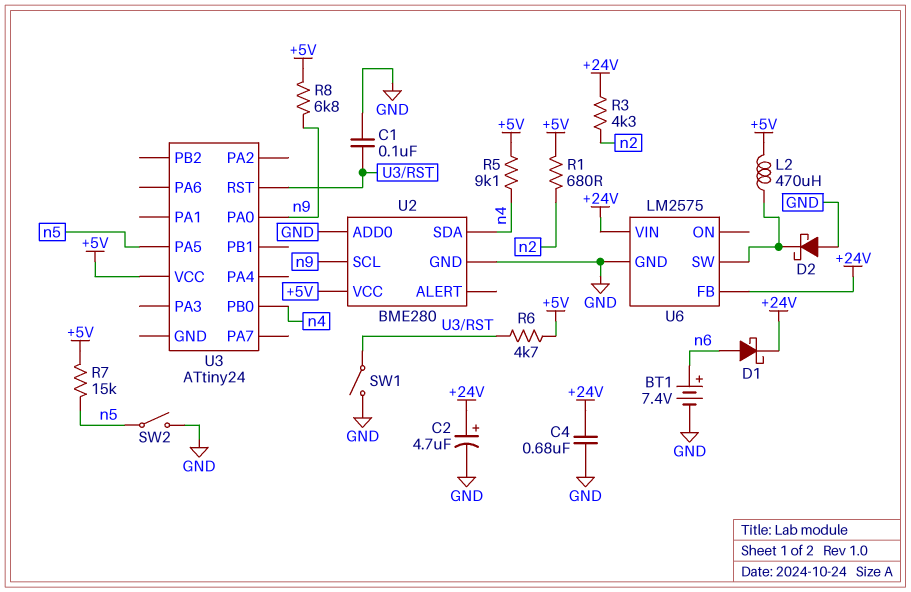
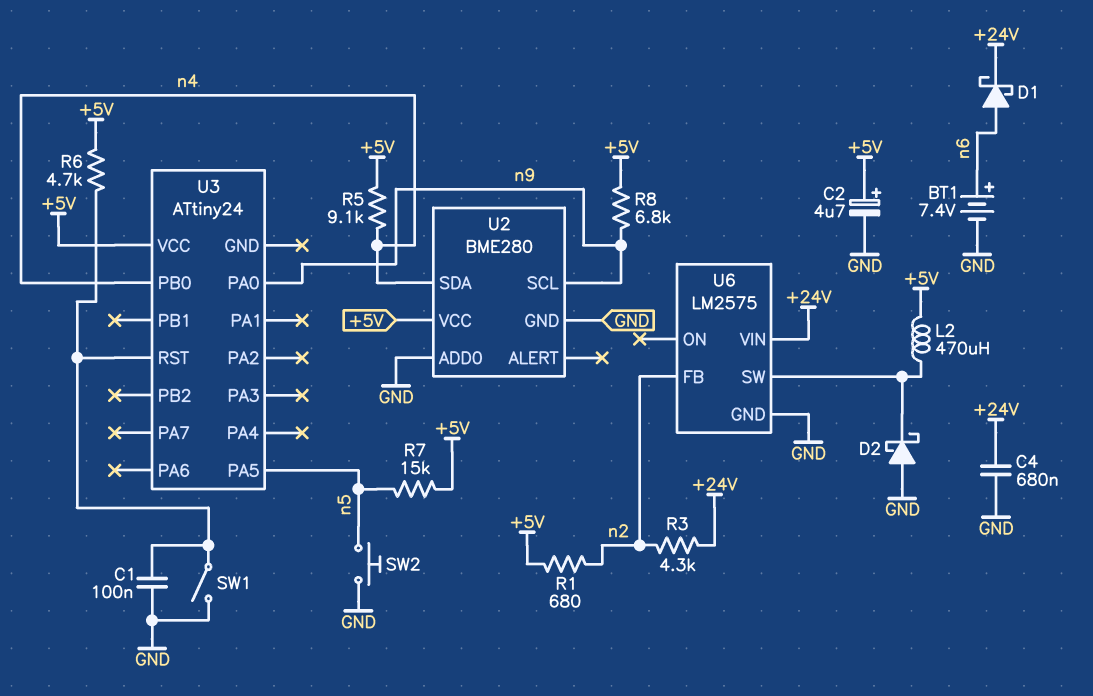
C2: 4.7uF (plus +24V, minus GND) -> 4.7uF (plus +5V, minus GND)
SW2: switch (GND, n5) -> button (GND, n5)
U6 pin FB: +24V -> n2

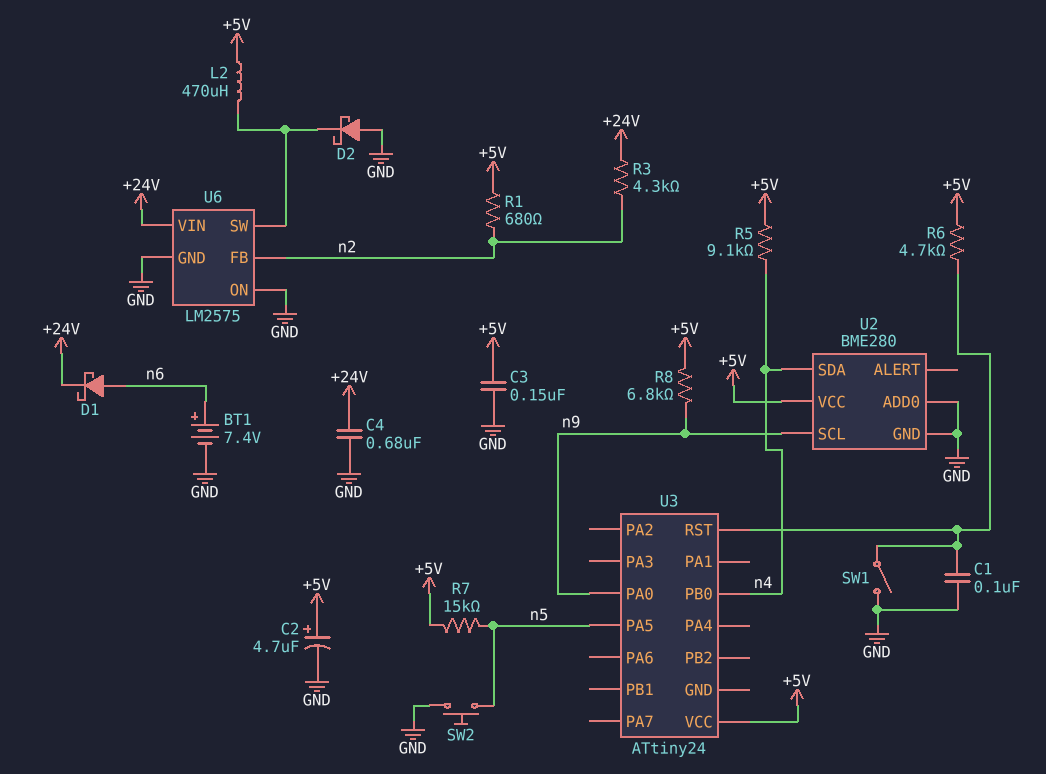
C3: none -> 150nF (+5V, GND)
U6 pin ON: none -> GND

